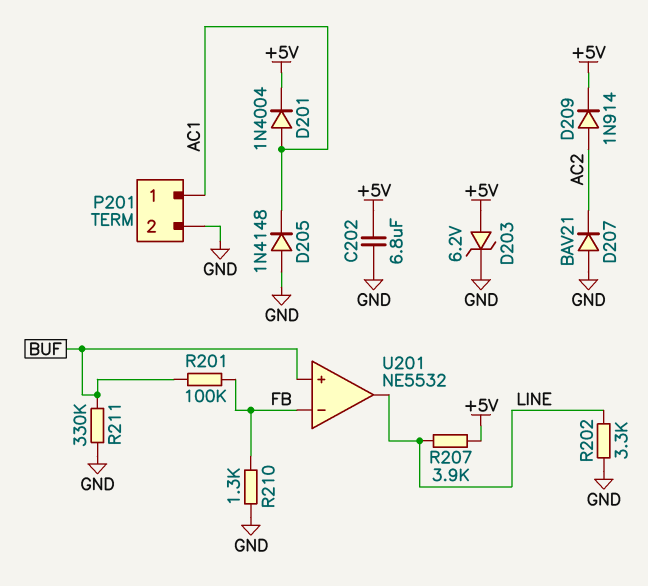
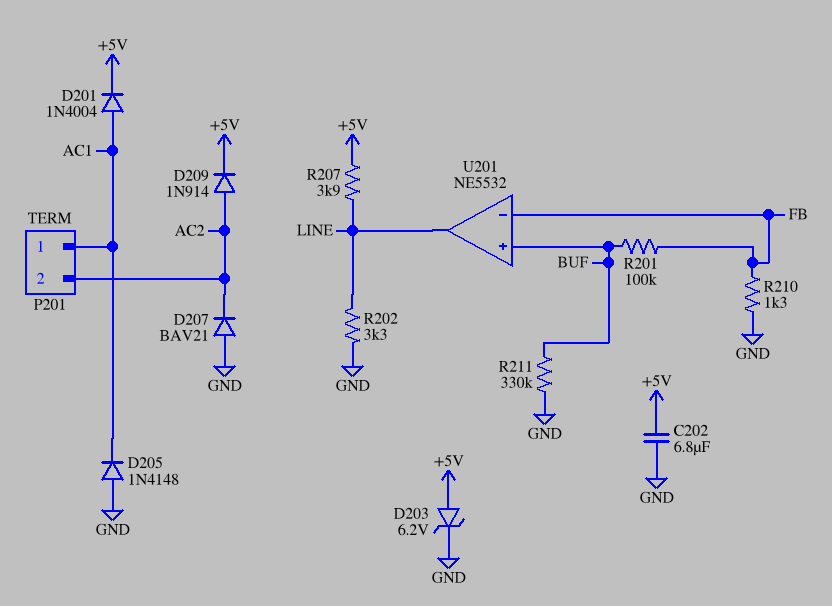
P201 pin 2: GND -> AC2

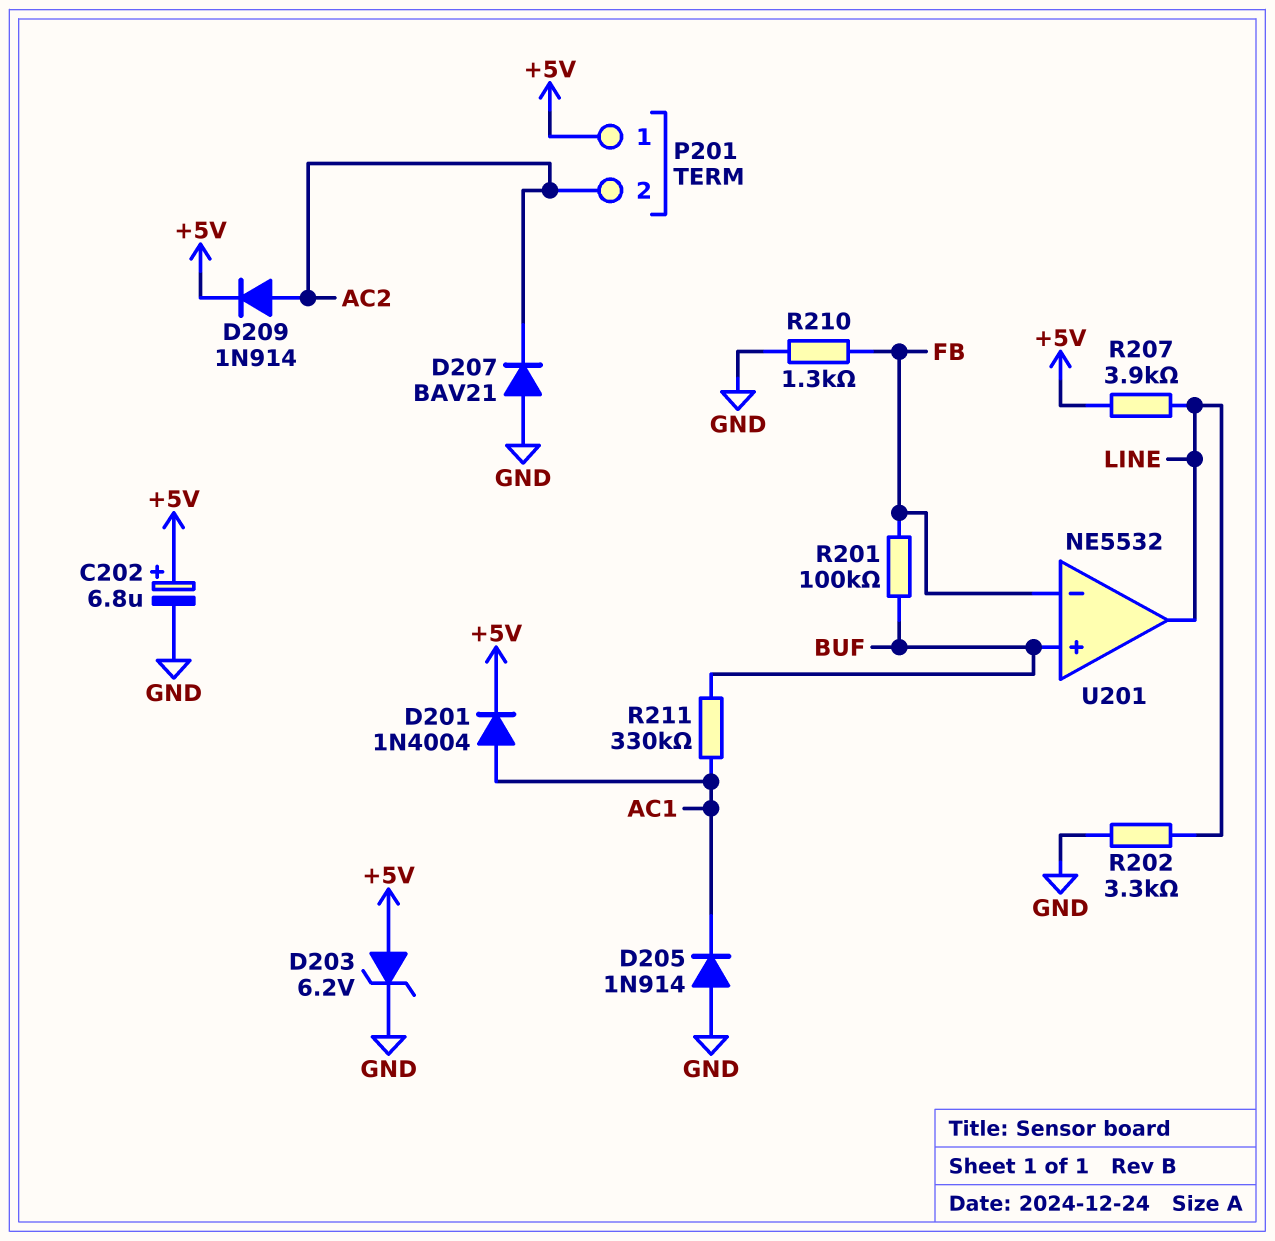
C202: 6.8uF (+5V, GND) -> 6.8uF (plus +5V, minus GND)
D205: diode 1N4148 (A GND, K AC1) -> diode 1N914 (A GND, K AC1)
P201 pin 1: AC1 -> +5V
R211: 330k (BUF, GND) -> 330k (AC1, BUF)

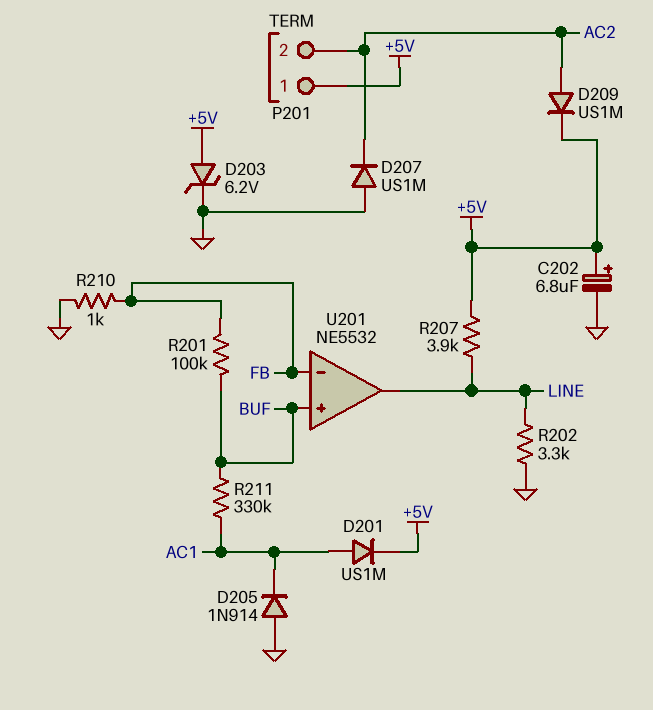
D201: diode 1N4004 (A AC1, K +5V) -> diode US1M (A AC1, K +5V)
D207: diode BAV21 (A GND, K AC2) -> diode US1M (A GND, K AC2)
D209: diode 1N914 (A AC2, K +5V) -> diode US1M (A AC2, K +5V)
R210: 1.3k (FB, GND) -> 1k (FB, GND)

